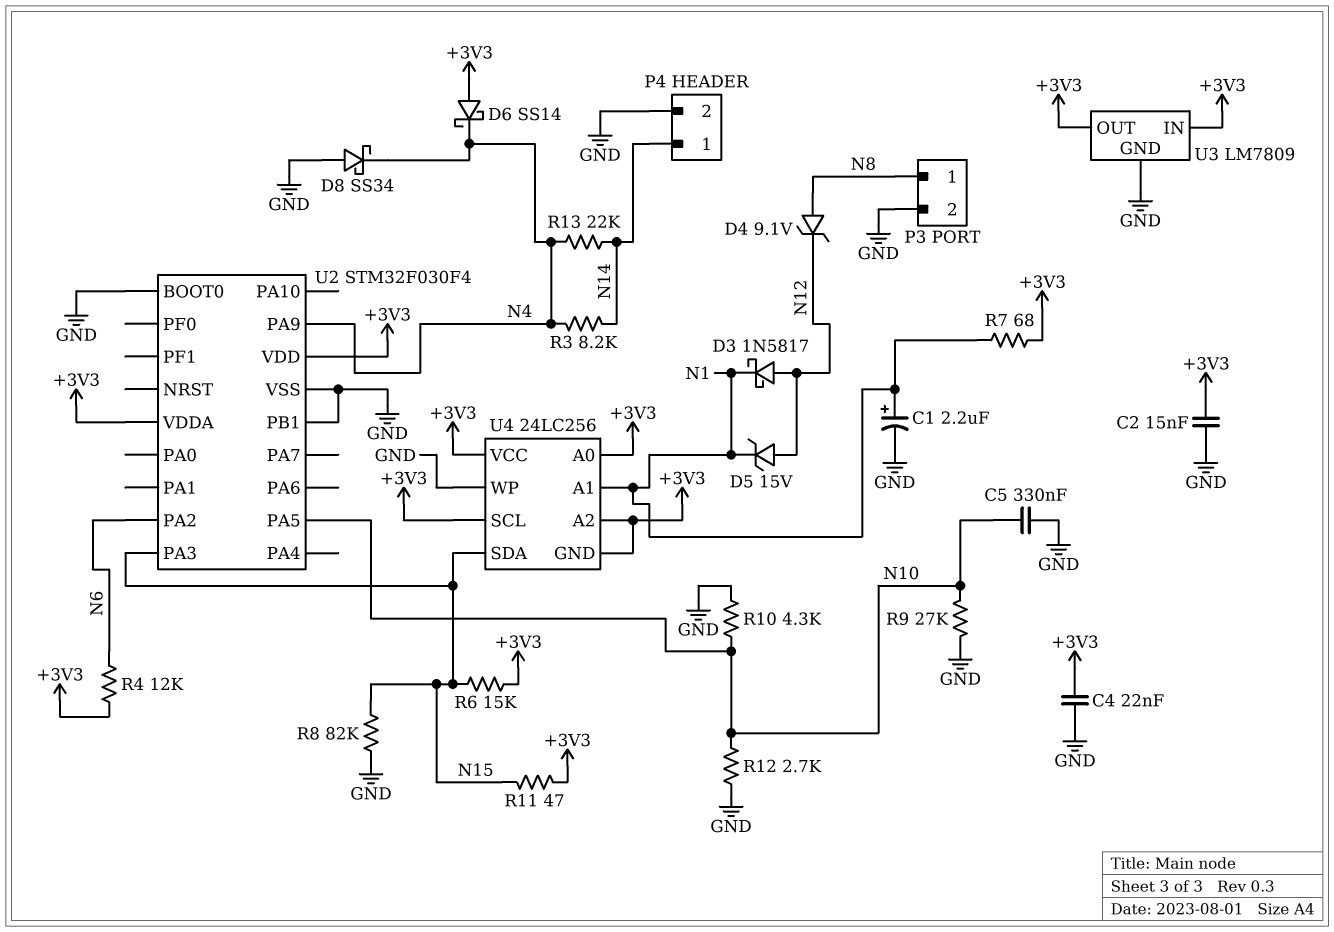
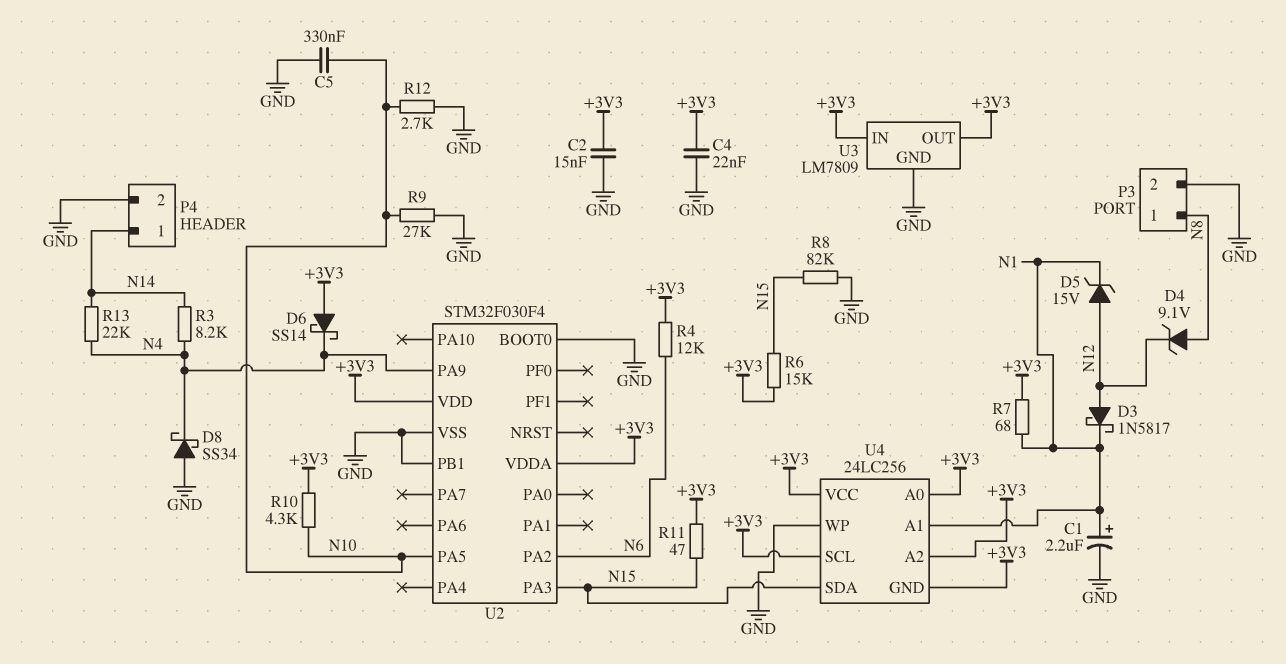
R10: 4.3k (GND, N10) -> 4.3k (+3V3, N10)

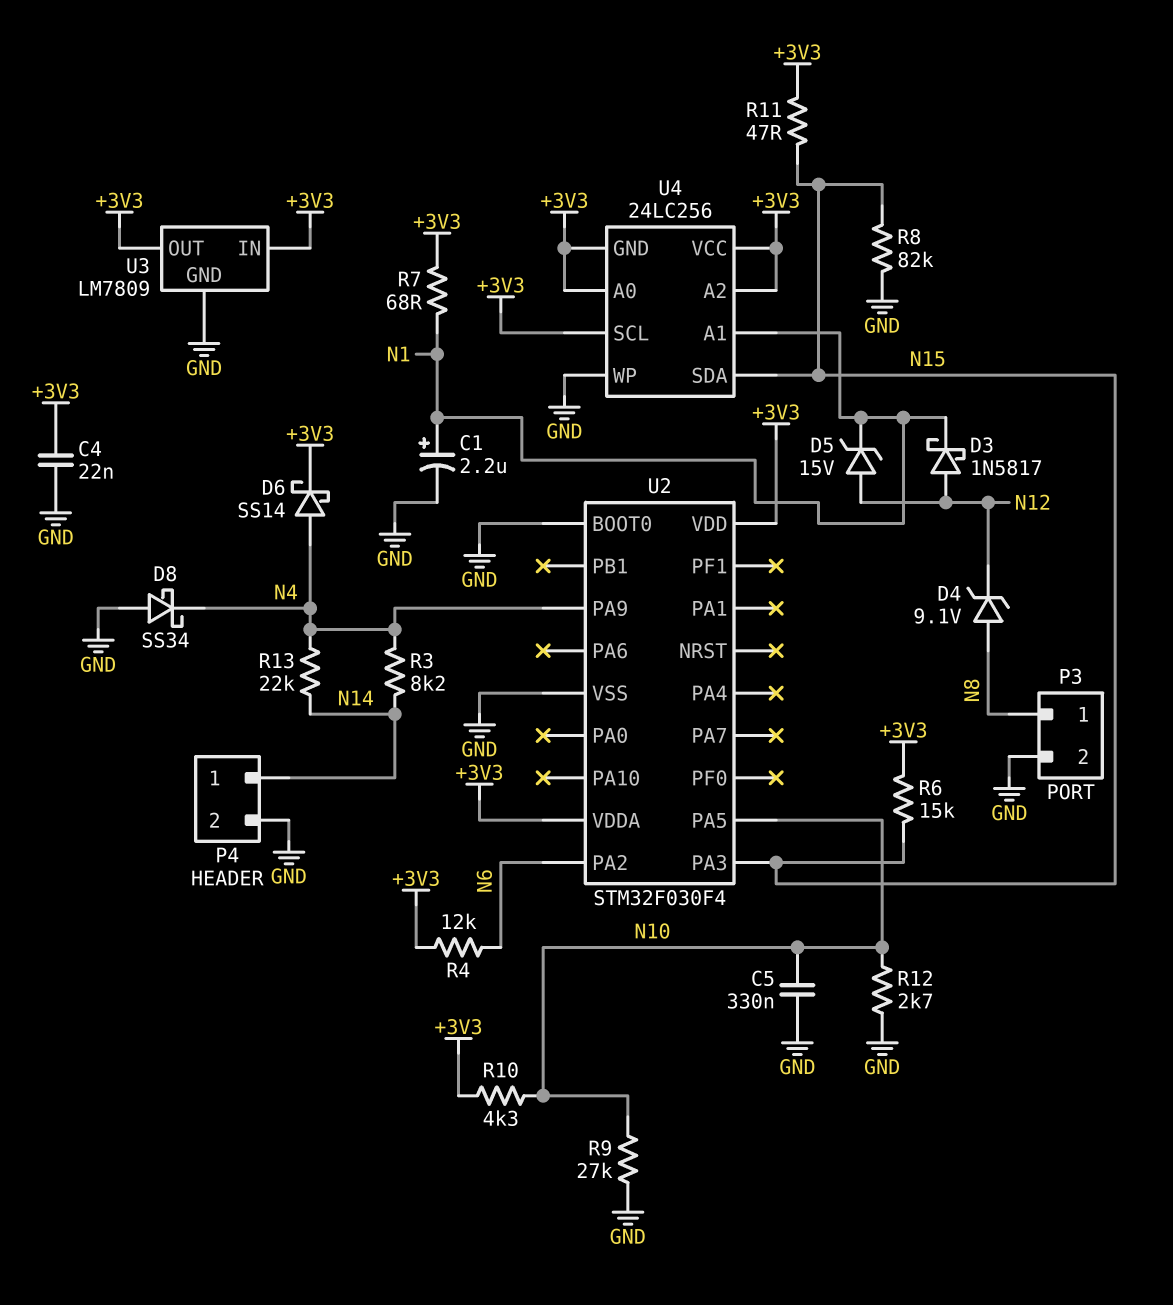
C2: 15nF (+3V3, GND) -> none
D6: schottky SS14 (A +3V3, K N4) -> schottky SS14 (A N4, K +3V3)
U2 pin PB1: GND -> none

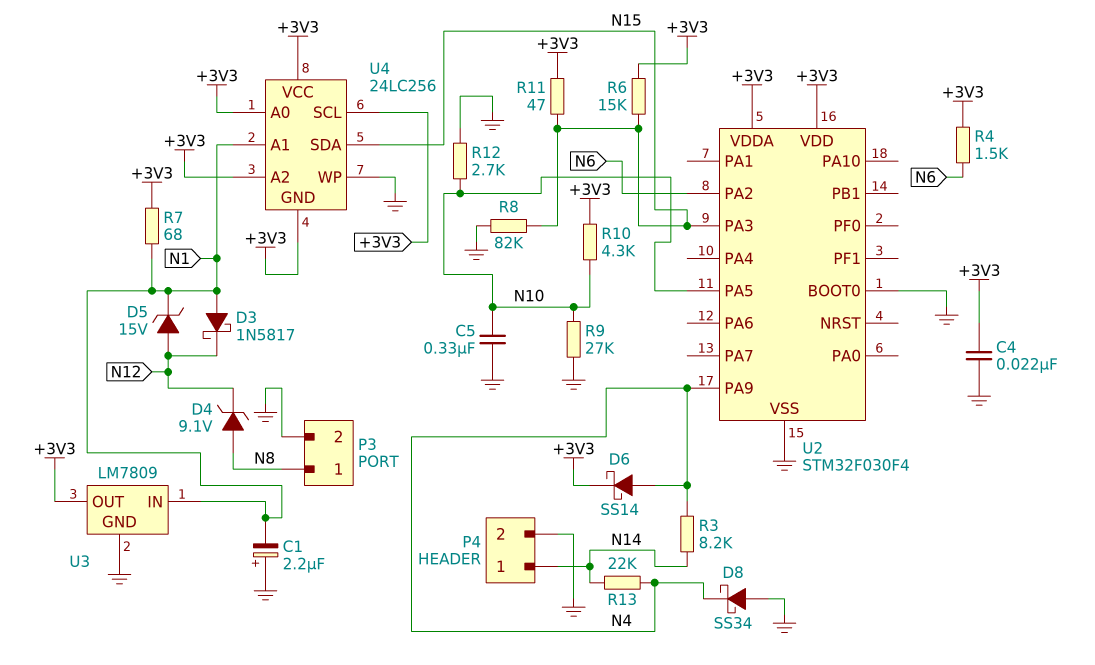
C1: 2.2uF (plus N1, minus GND) -> 2.2uF (plus GND, minus N1)
D3: schottky 1N5817 (A N12, K N1) -> schottky 1N5817 (A N1, K N12)
R4: 12k (+3V3, N6) -> 1.5k (+3V3, N6)
U3 pin IN: +3V3 -> N1

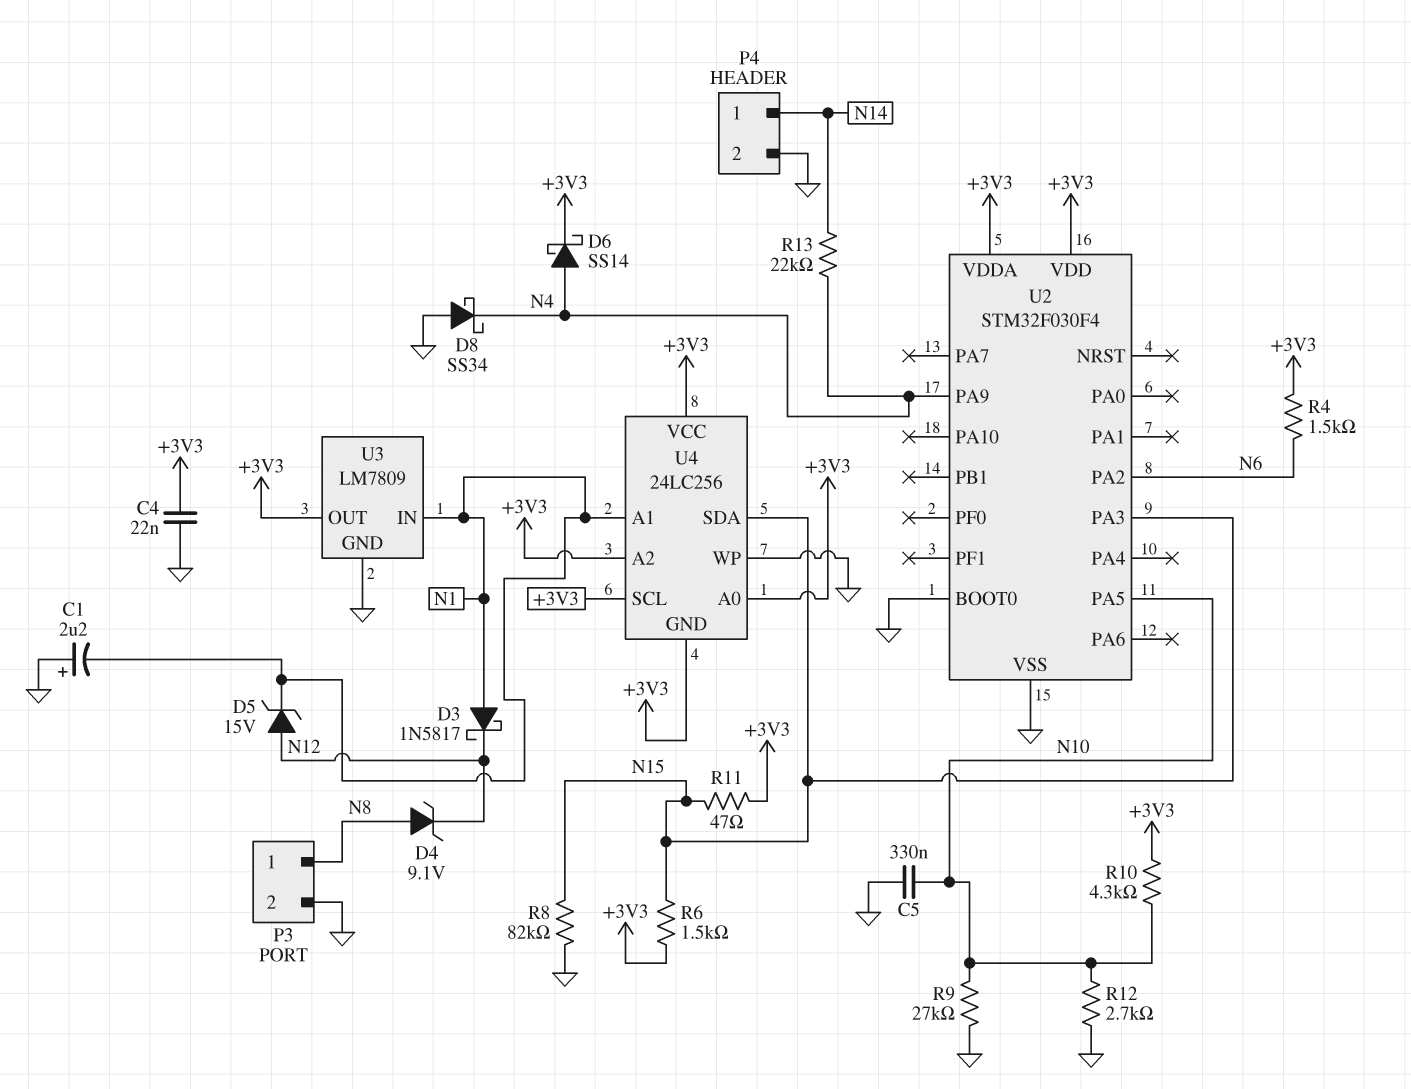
R3: 8.2k (N4, N14) -> none
R6: 15k (+3V3, N15) -> 1.5k (+3V3, N15)
R7: 68 (+3V3, N1) -> none

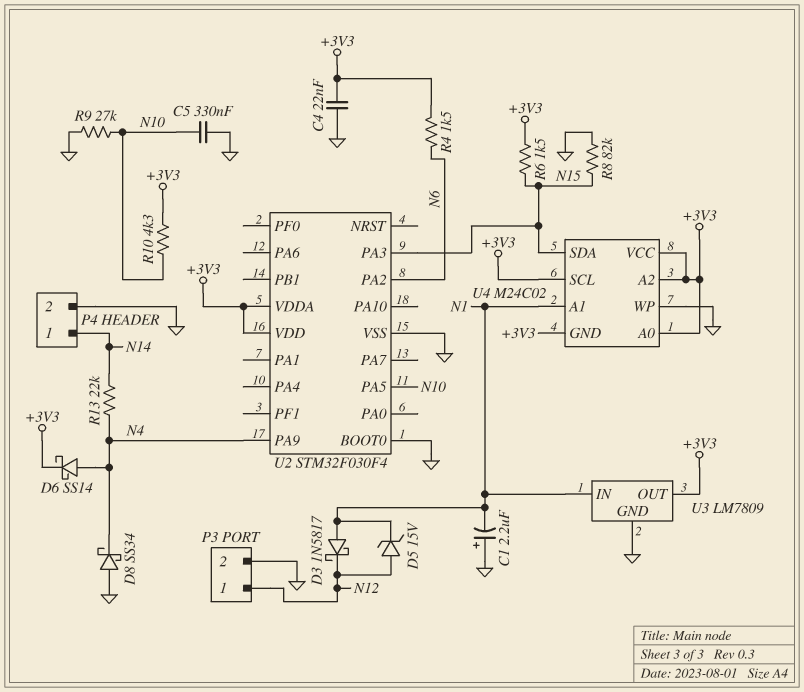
D4: zener 9.1V (A N8, K N12) -> none
P3 pin 1: N8 -> N12
R11: 47 (+3V3, N15) -> none
R12: 2.7k (GND, N10) -> none
U4: 24LC256 -> M24C02

